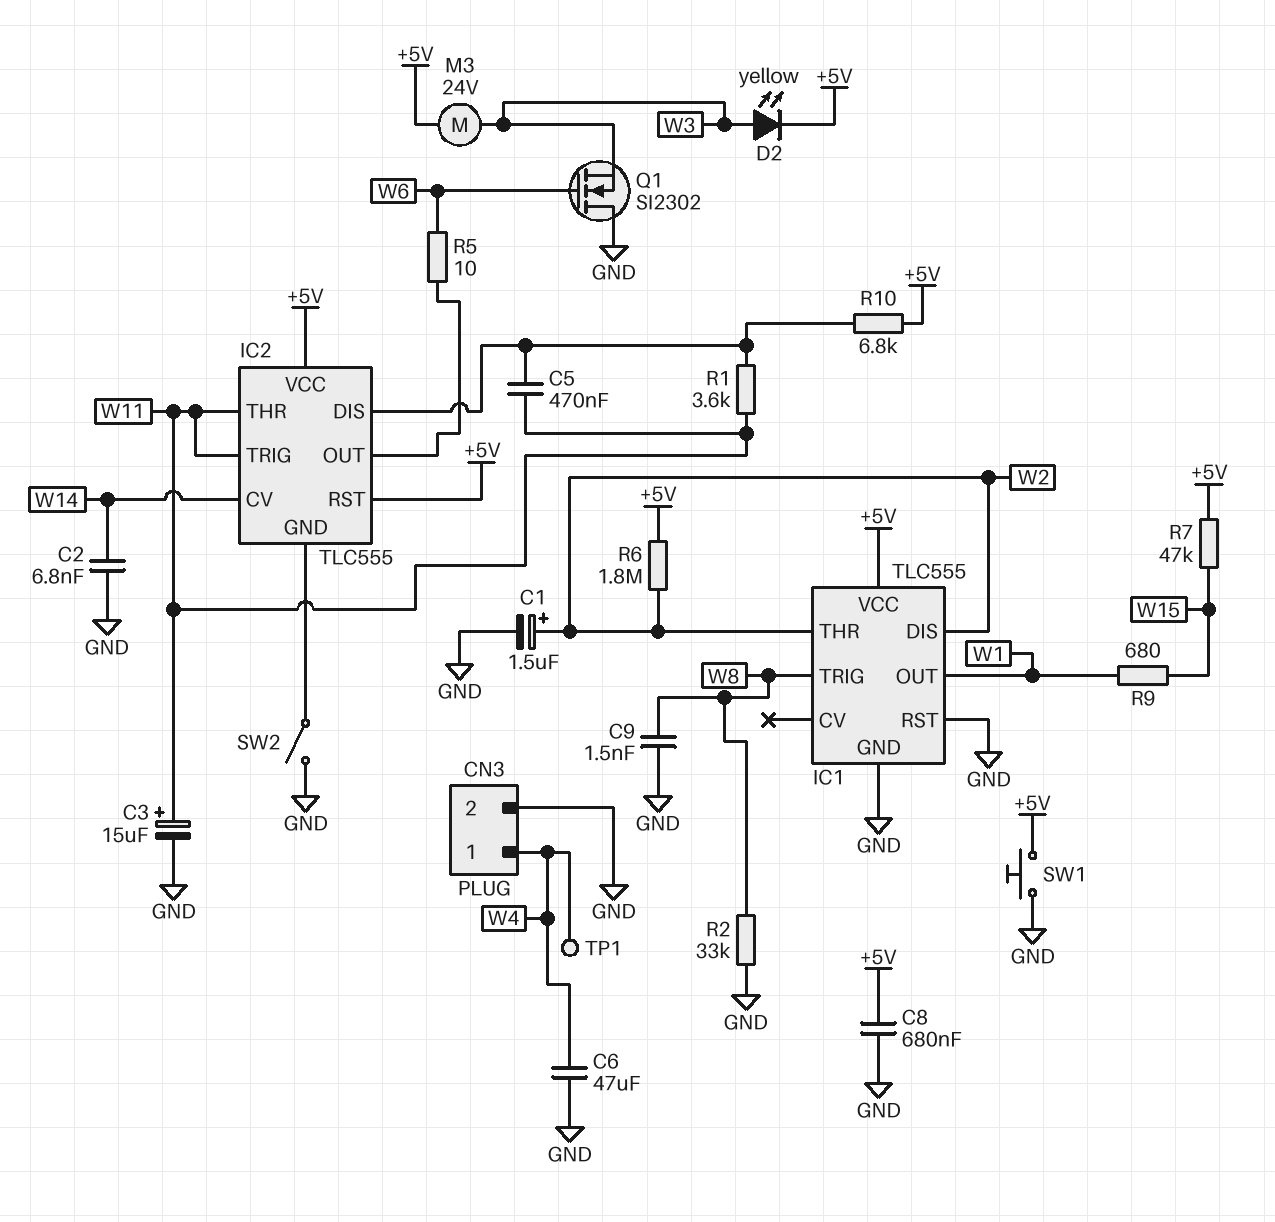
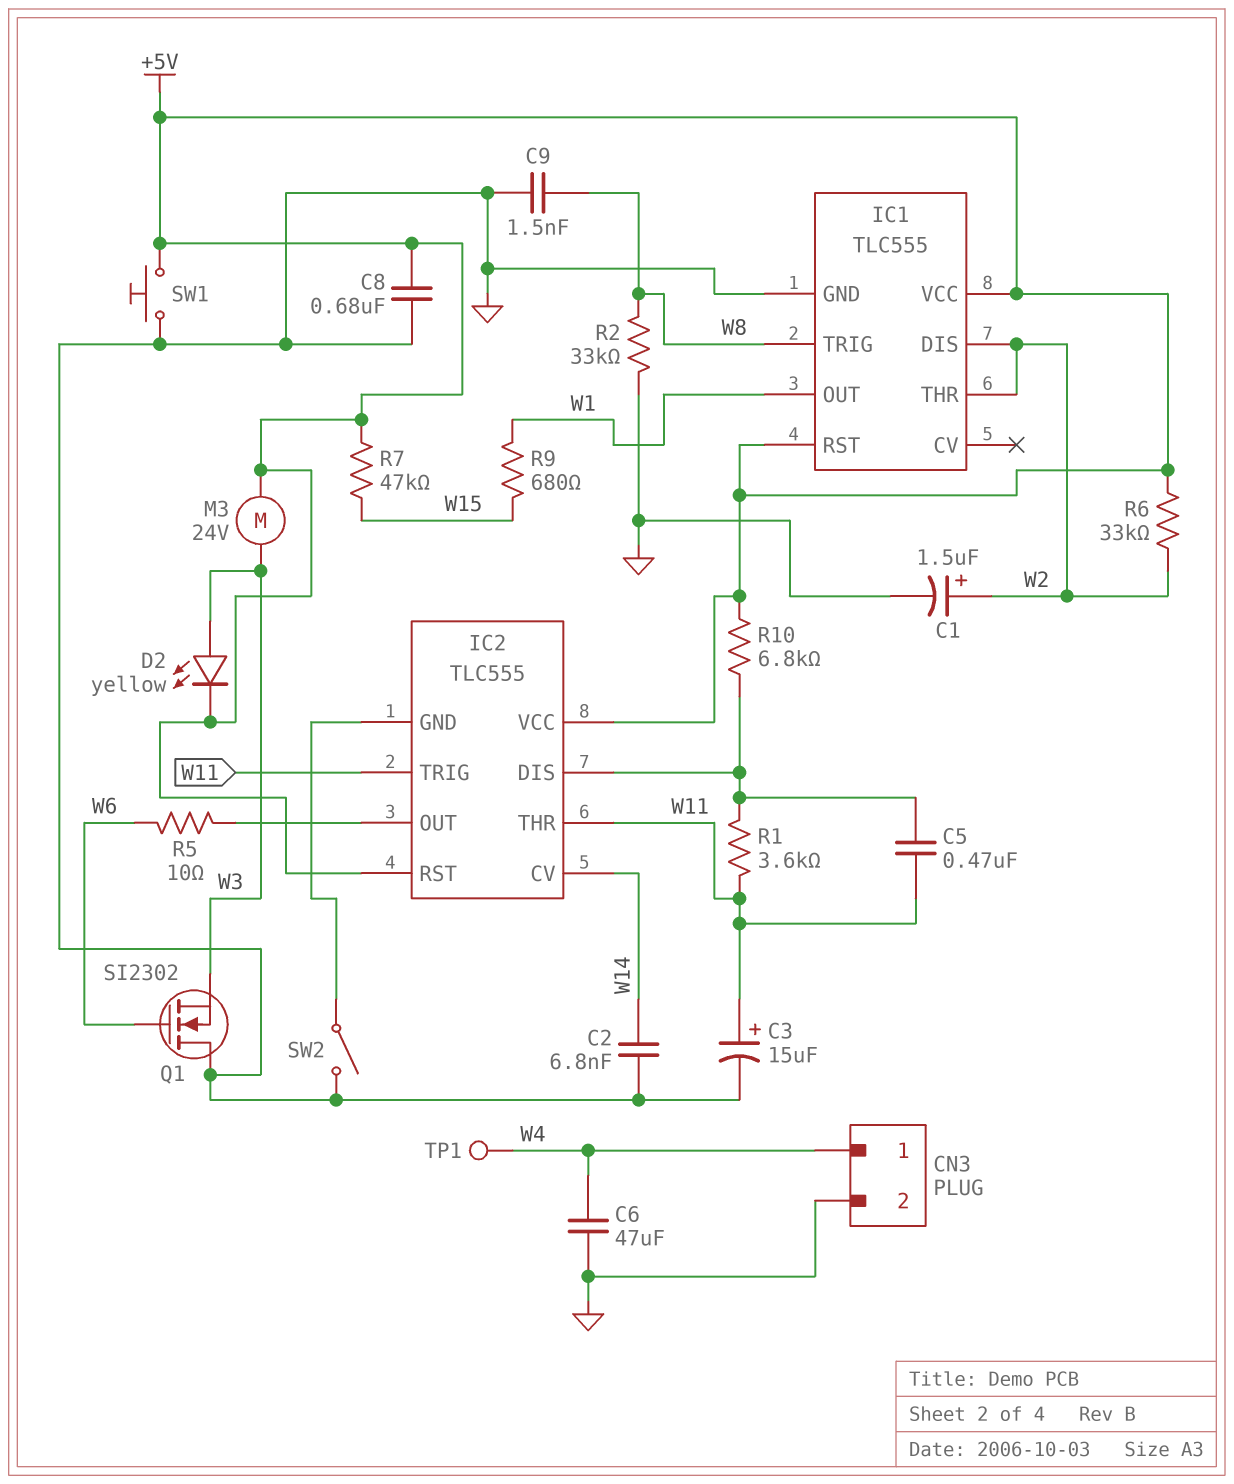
IC1 pin RST: GND -> +5V
R6: 1.8M (+5V, W2) -> 33k (+5V, W2)

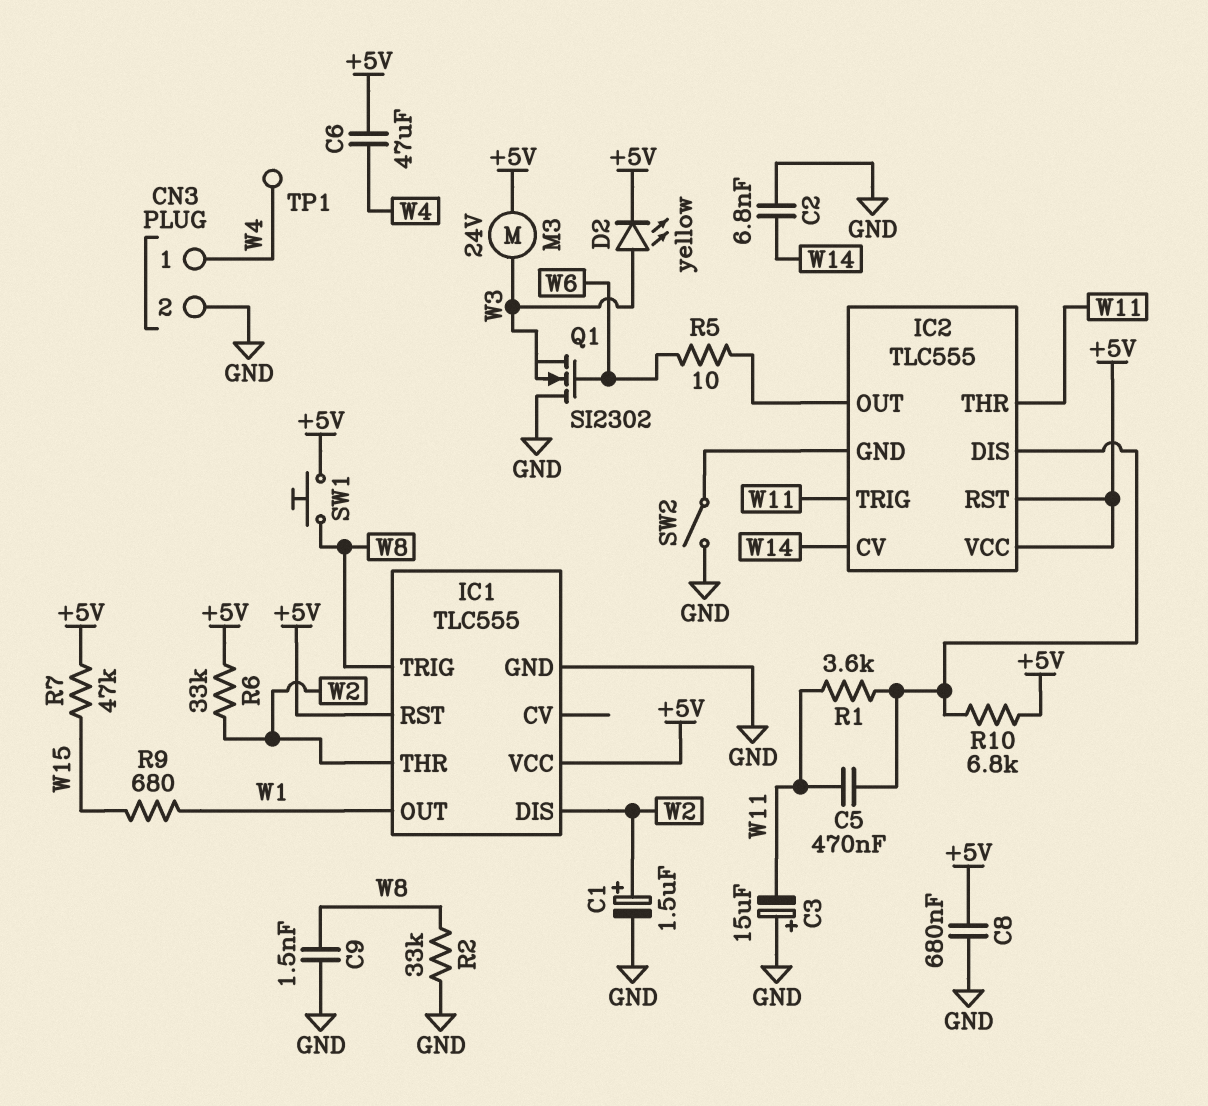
C3: 15uF (plus W11, minus GND) -> 15uF (plus GND, minus W11)
C6: 47uF (GND, W4) -> 47uF (+5V, W4)
SW1: button (+5V, GND) -> button (+5V, W8)

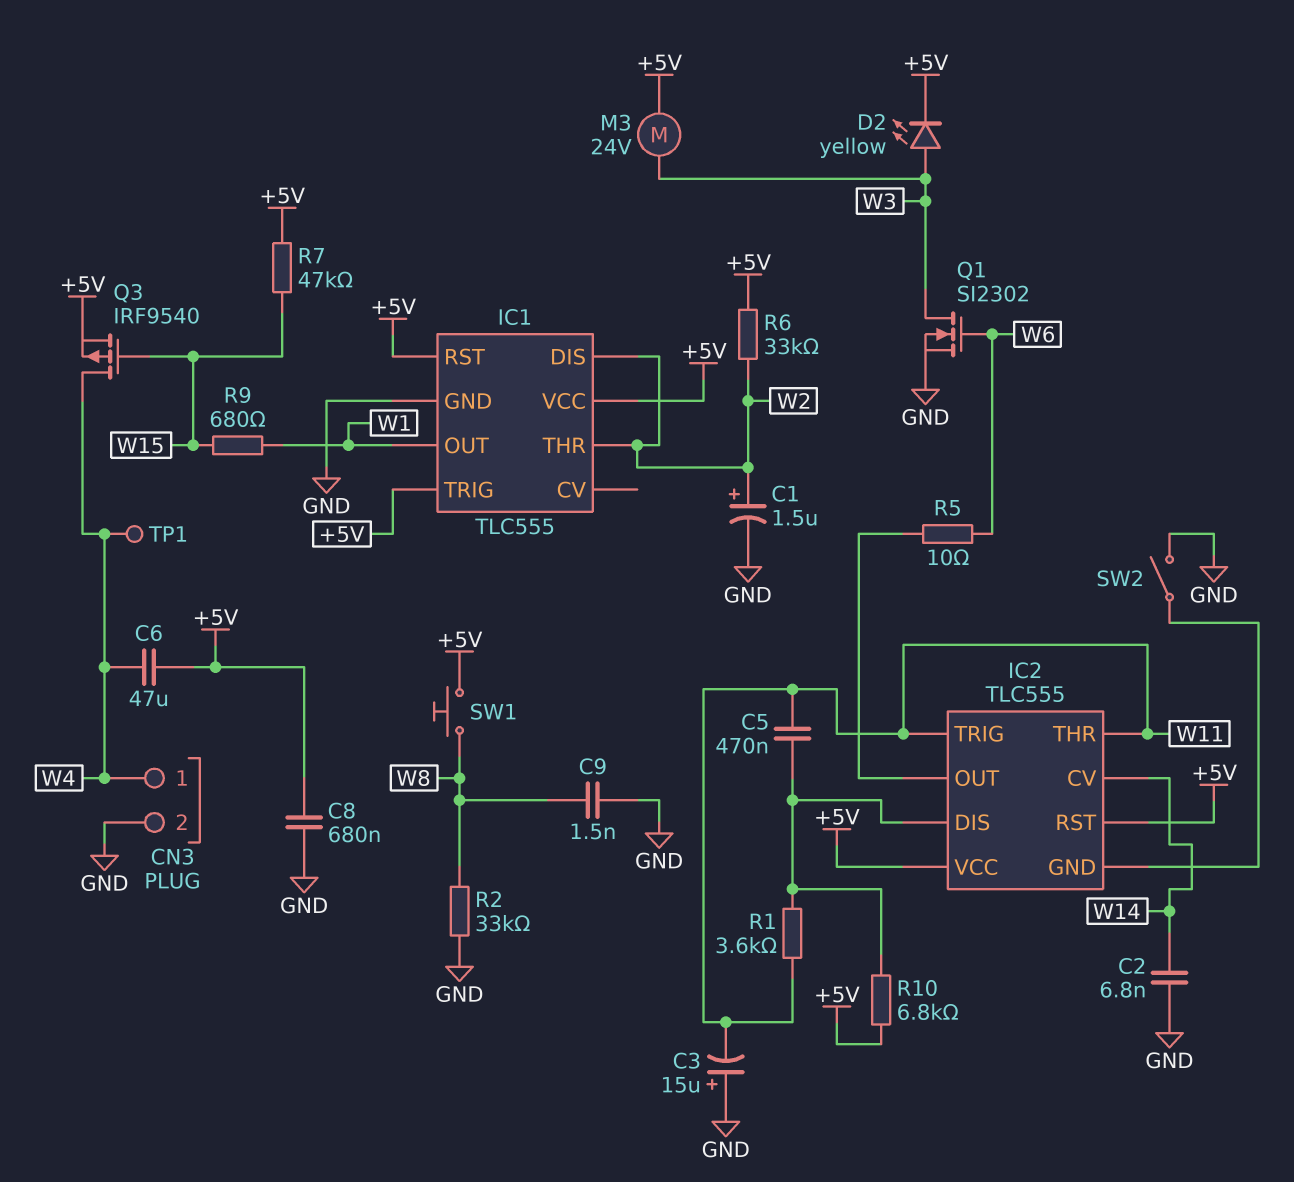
IC1 pin TRIG: W8 -> +5V
Q1: NMOS SI2302 (G W6, D GND, S W3) -> NMOS SI2302 (G W6, D W3, S GND)
Q3: none -> PMOS IRF9540 (G W15, D W4, S +5V)

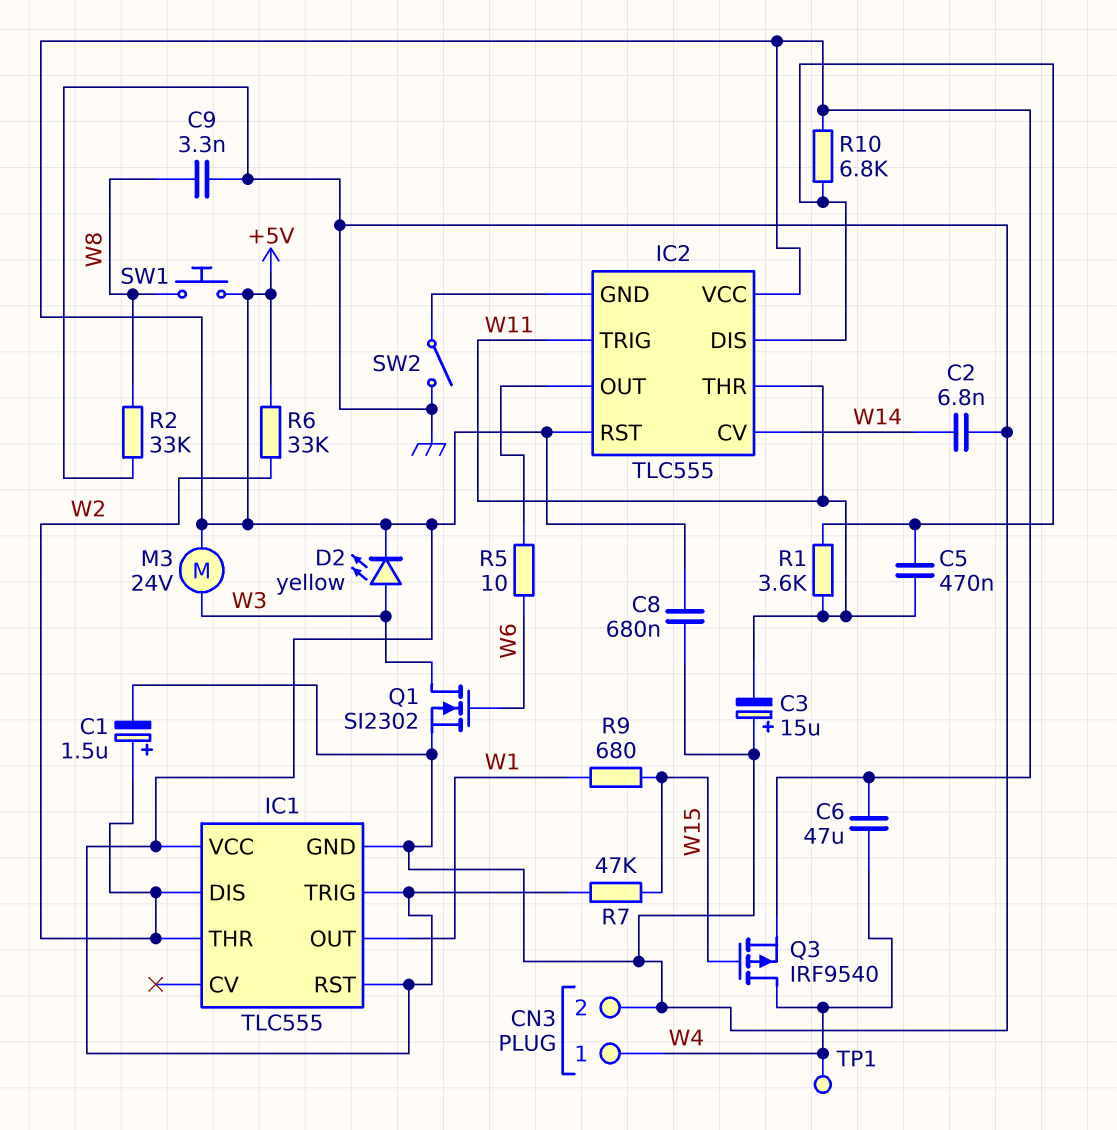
C9: 1.5nF (GND, W8) -> 3.3nF (GND, W8)

